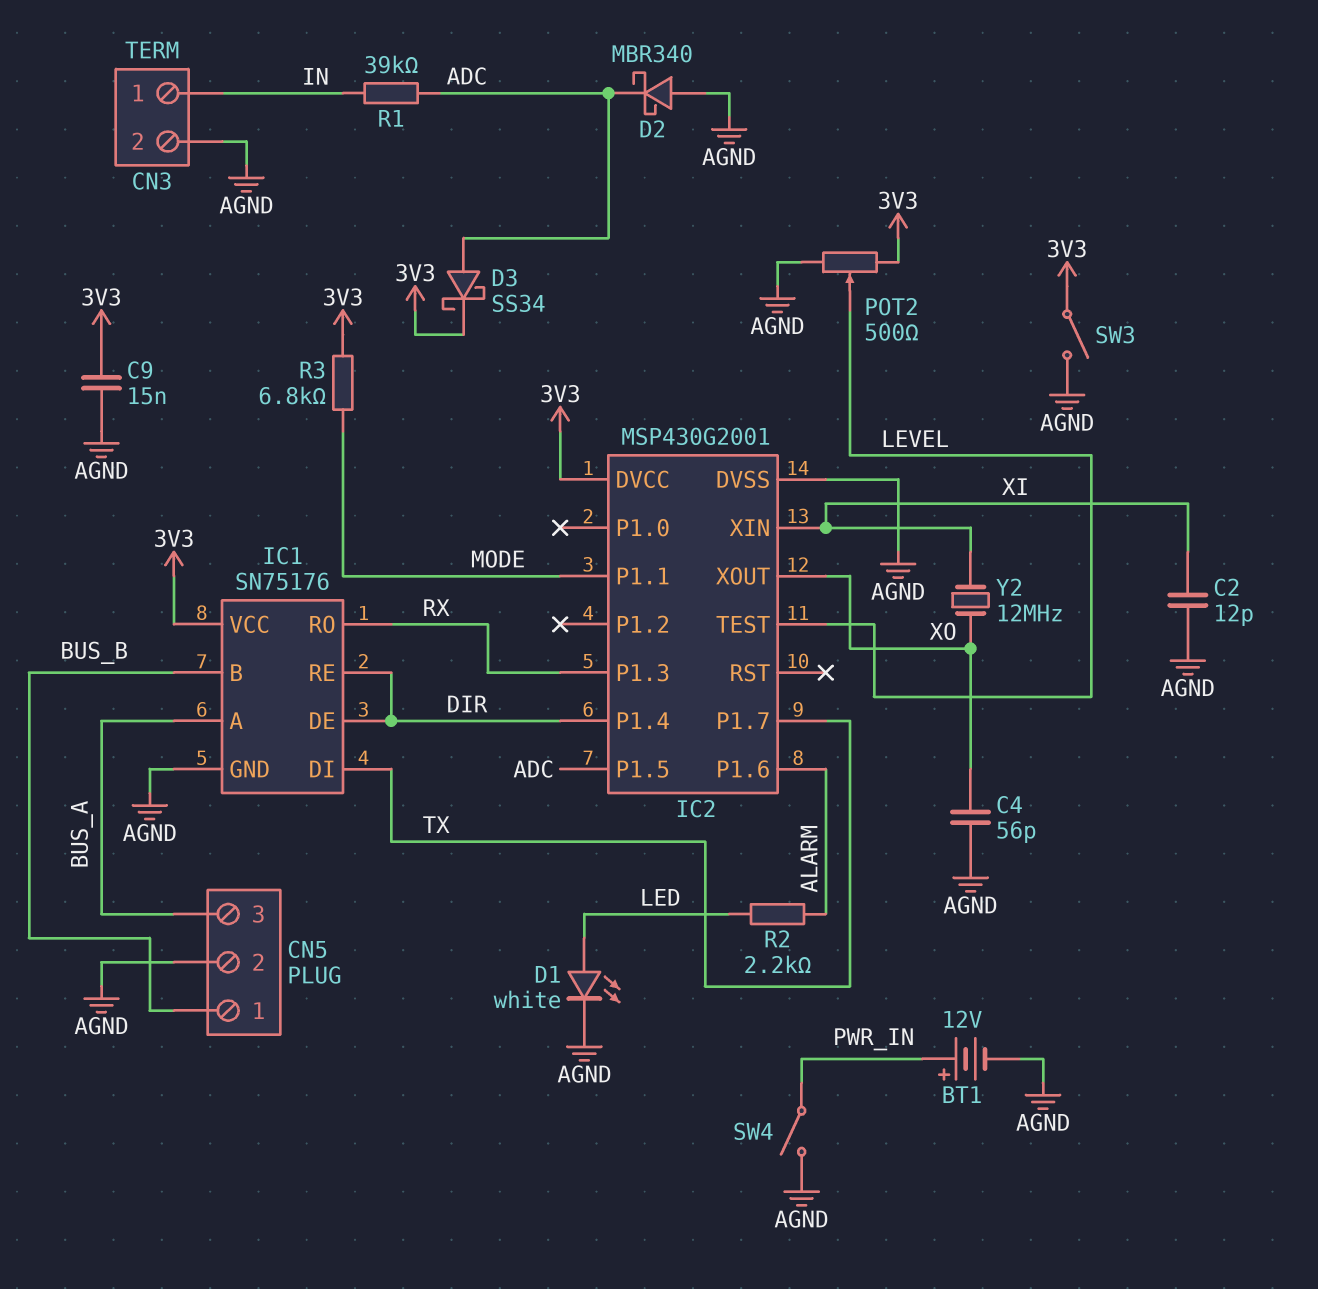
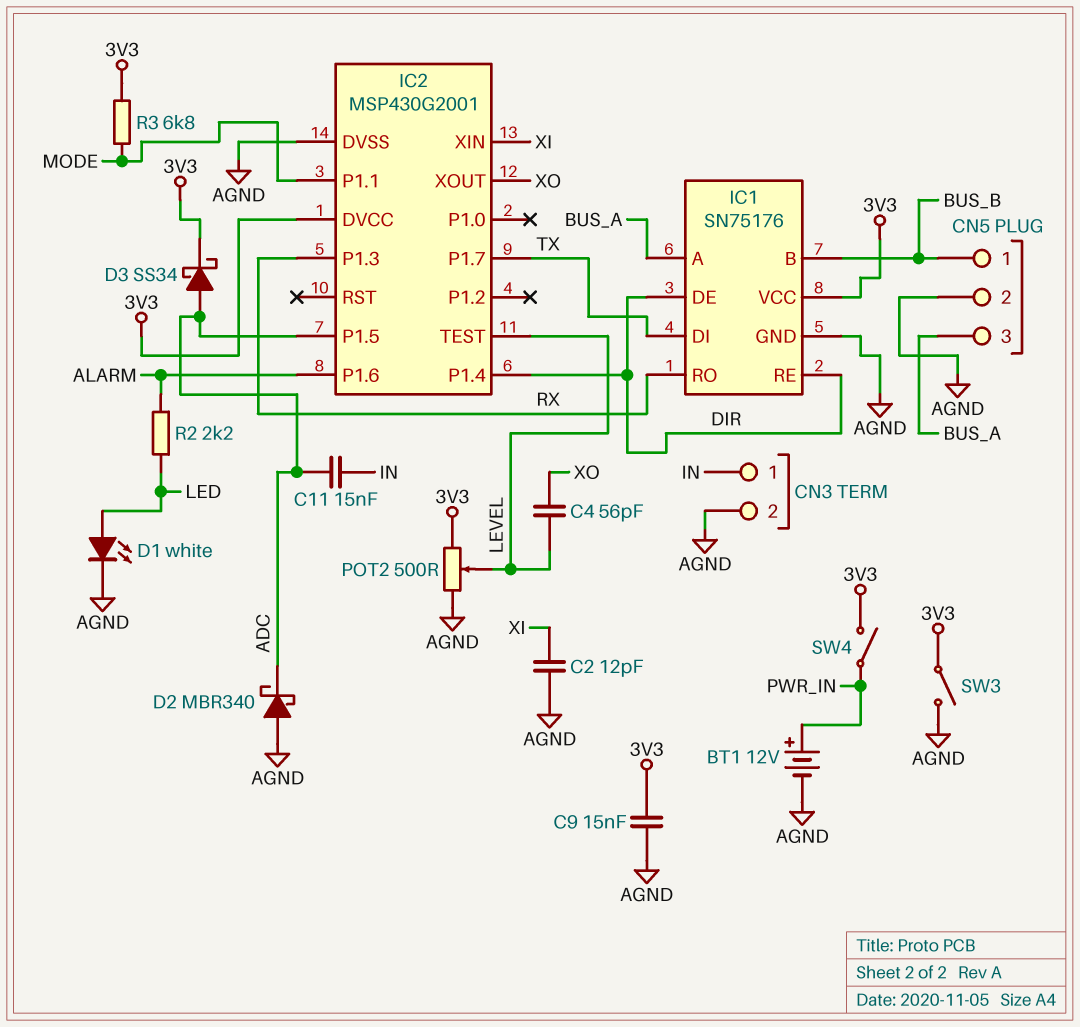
C4: 56pF (AGND, XO) -> 56pF (LEVEL, XO)
C11: none -> 15nF (ADC, IN)
R1: 39k (ADC, IN) -> none
SW4: switch (AGND, PWR_IN) -> switch (3V3, PWR_IN)
Y2: 12MHz (XI, XO) -> none

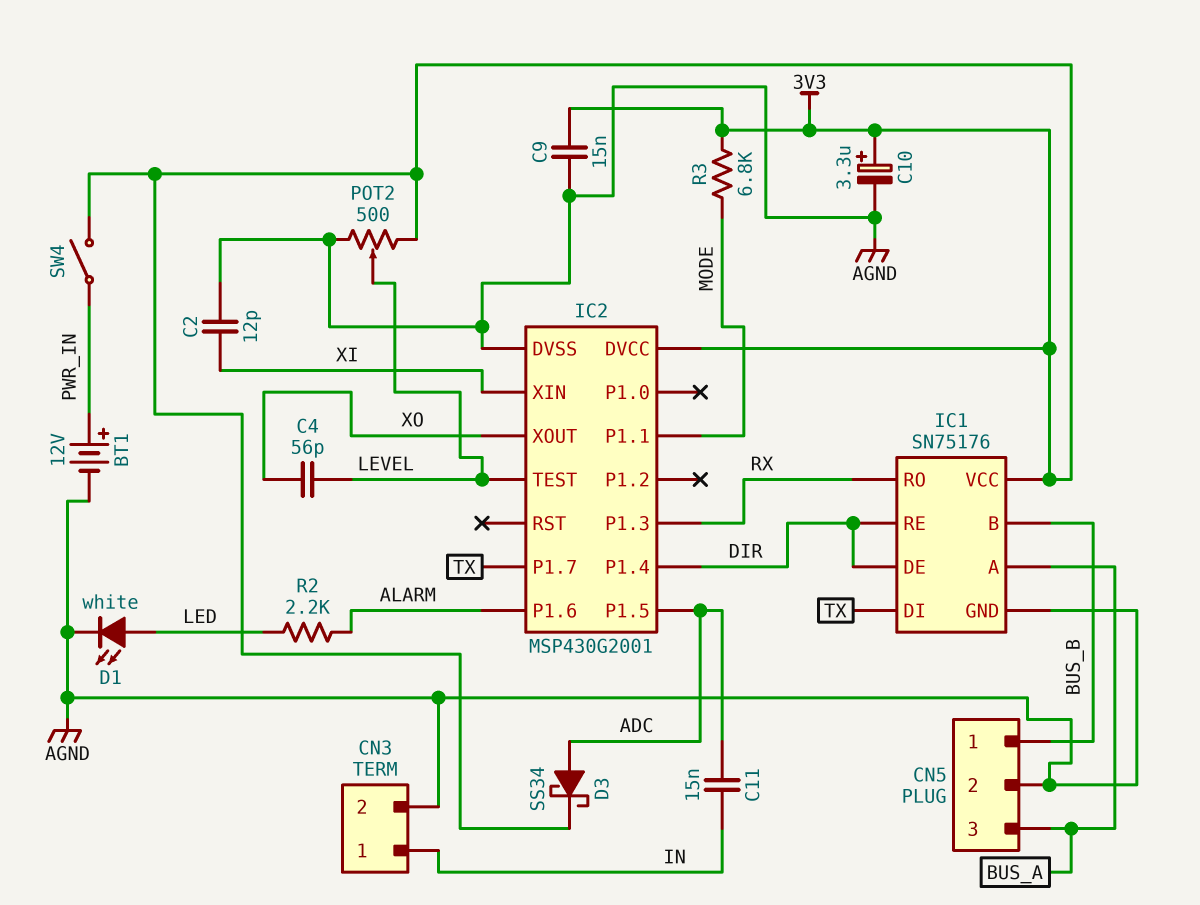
C10: none -> 3.3uF (plus 3V3, minus AGND)
D2: schottky MBR340 (A AGND, K ADC) -> none
SW3: switch (3V3, AGND) -> none

